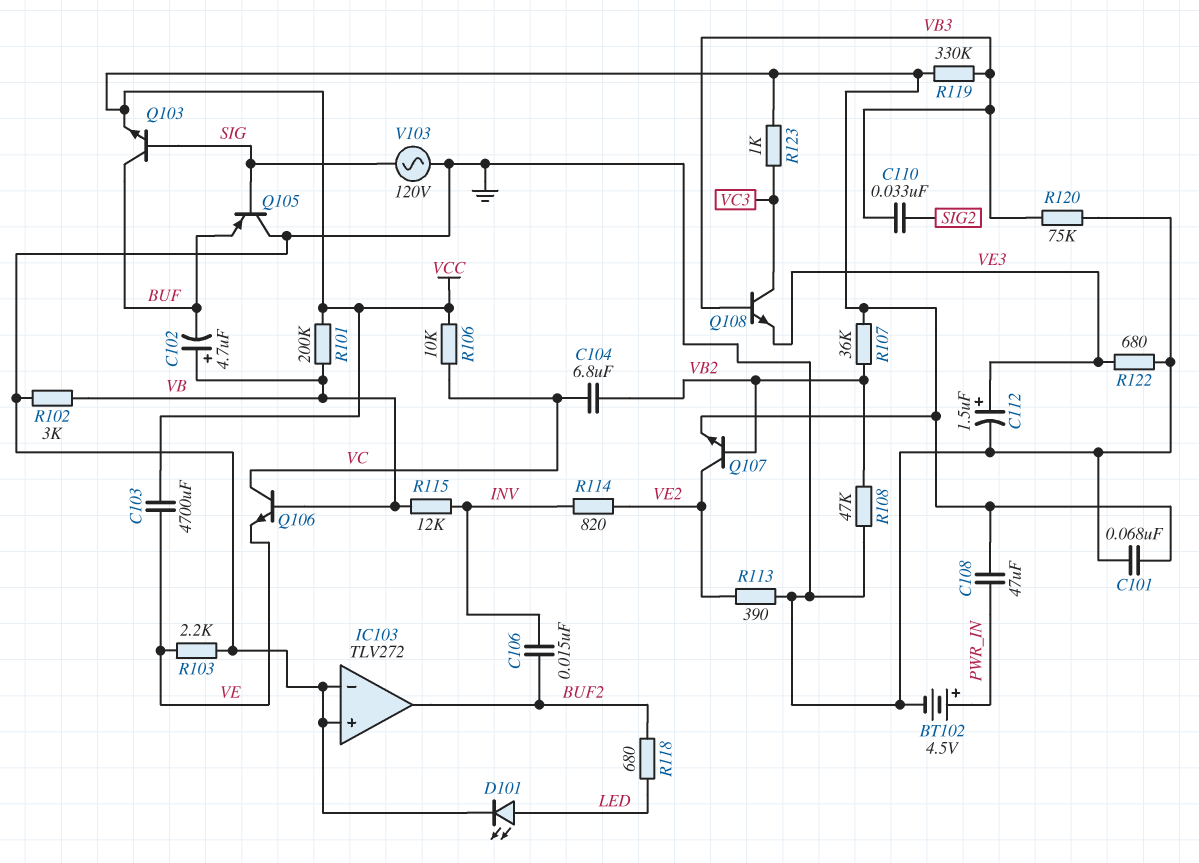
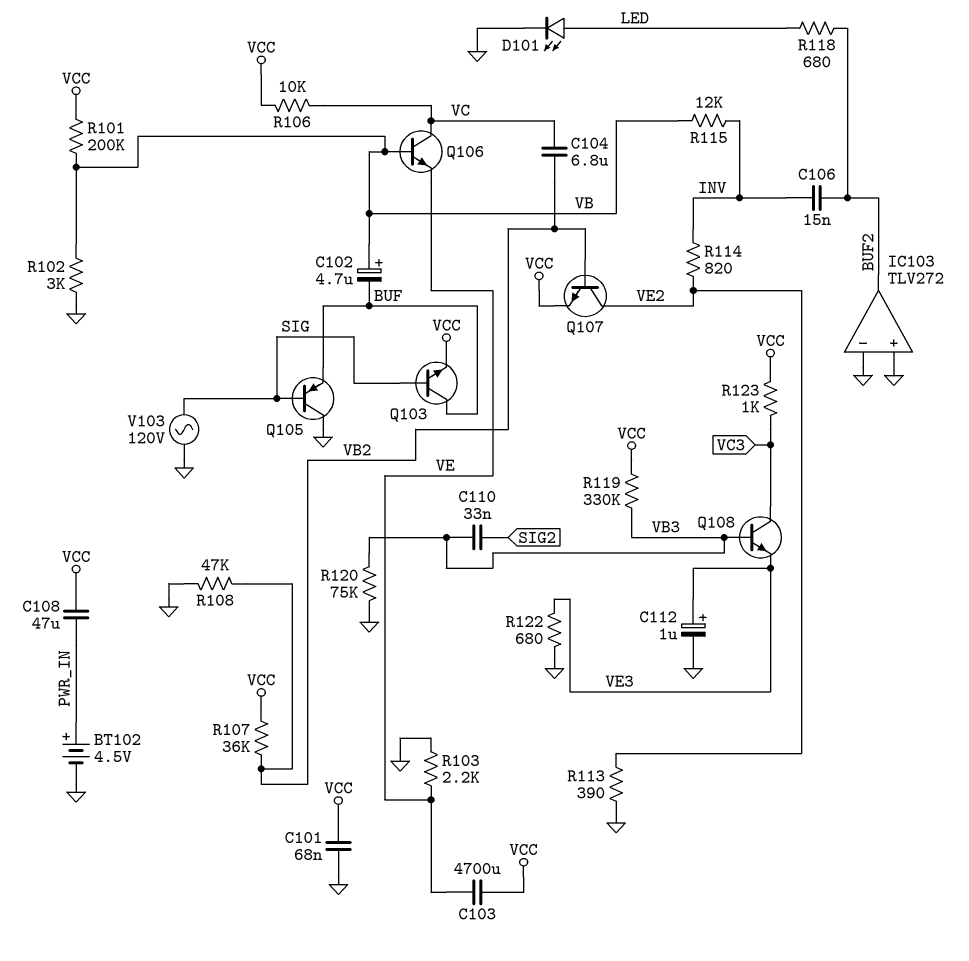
C112: 1.5uF (plus VE3, minus GND) -> 1uF (plus VE3, minus GND)

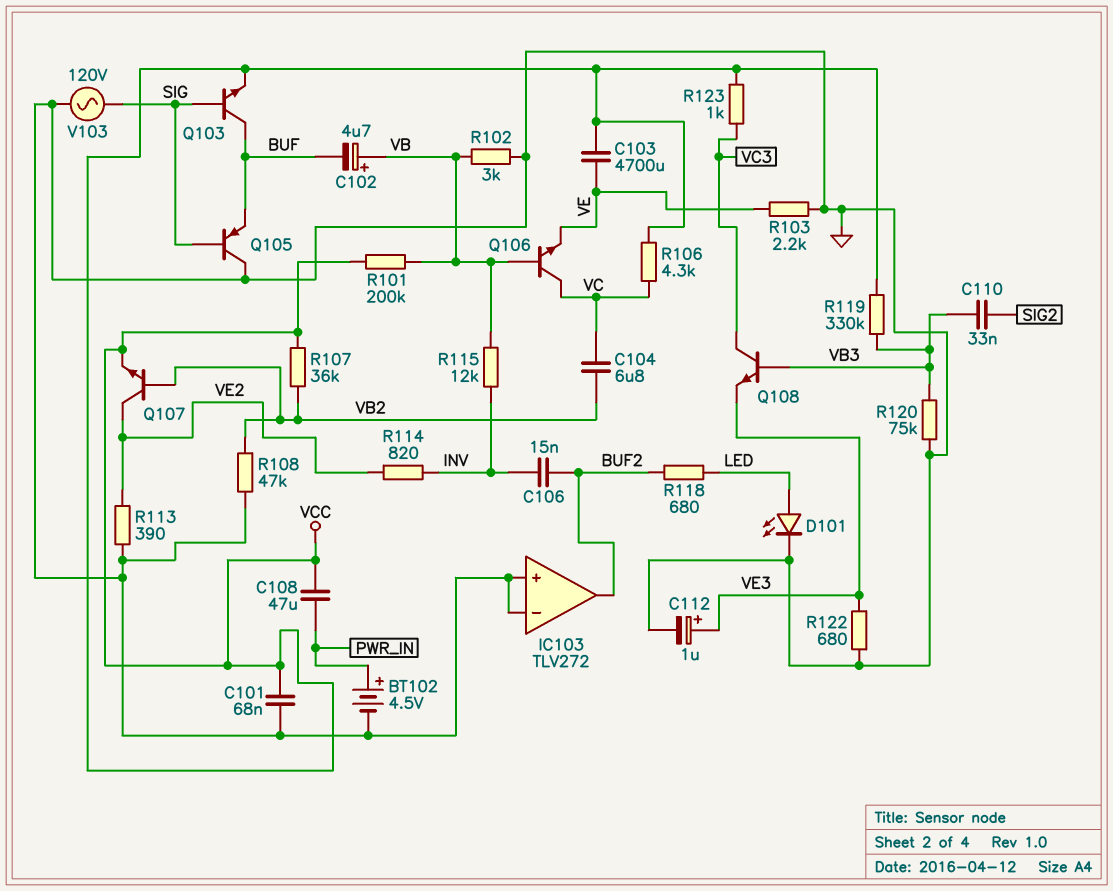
R106: 10k (VC, VCC) -> 4.3k (VC, VCC)

